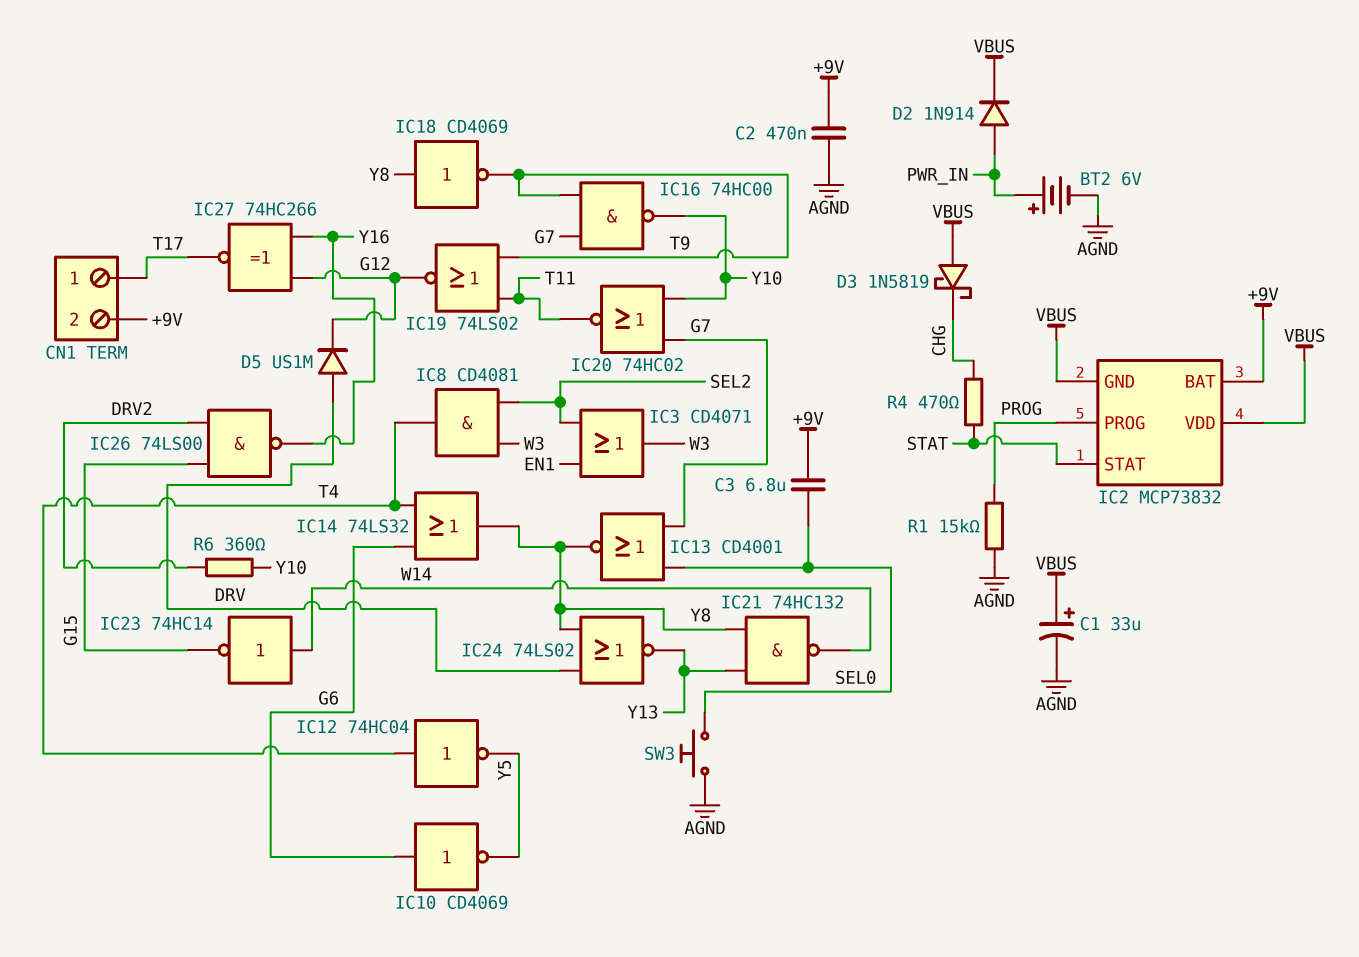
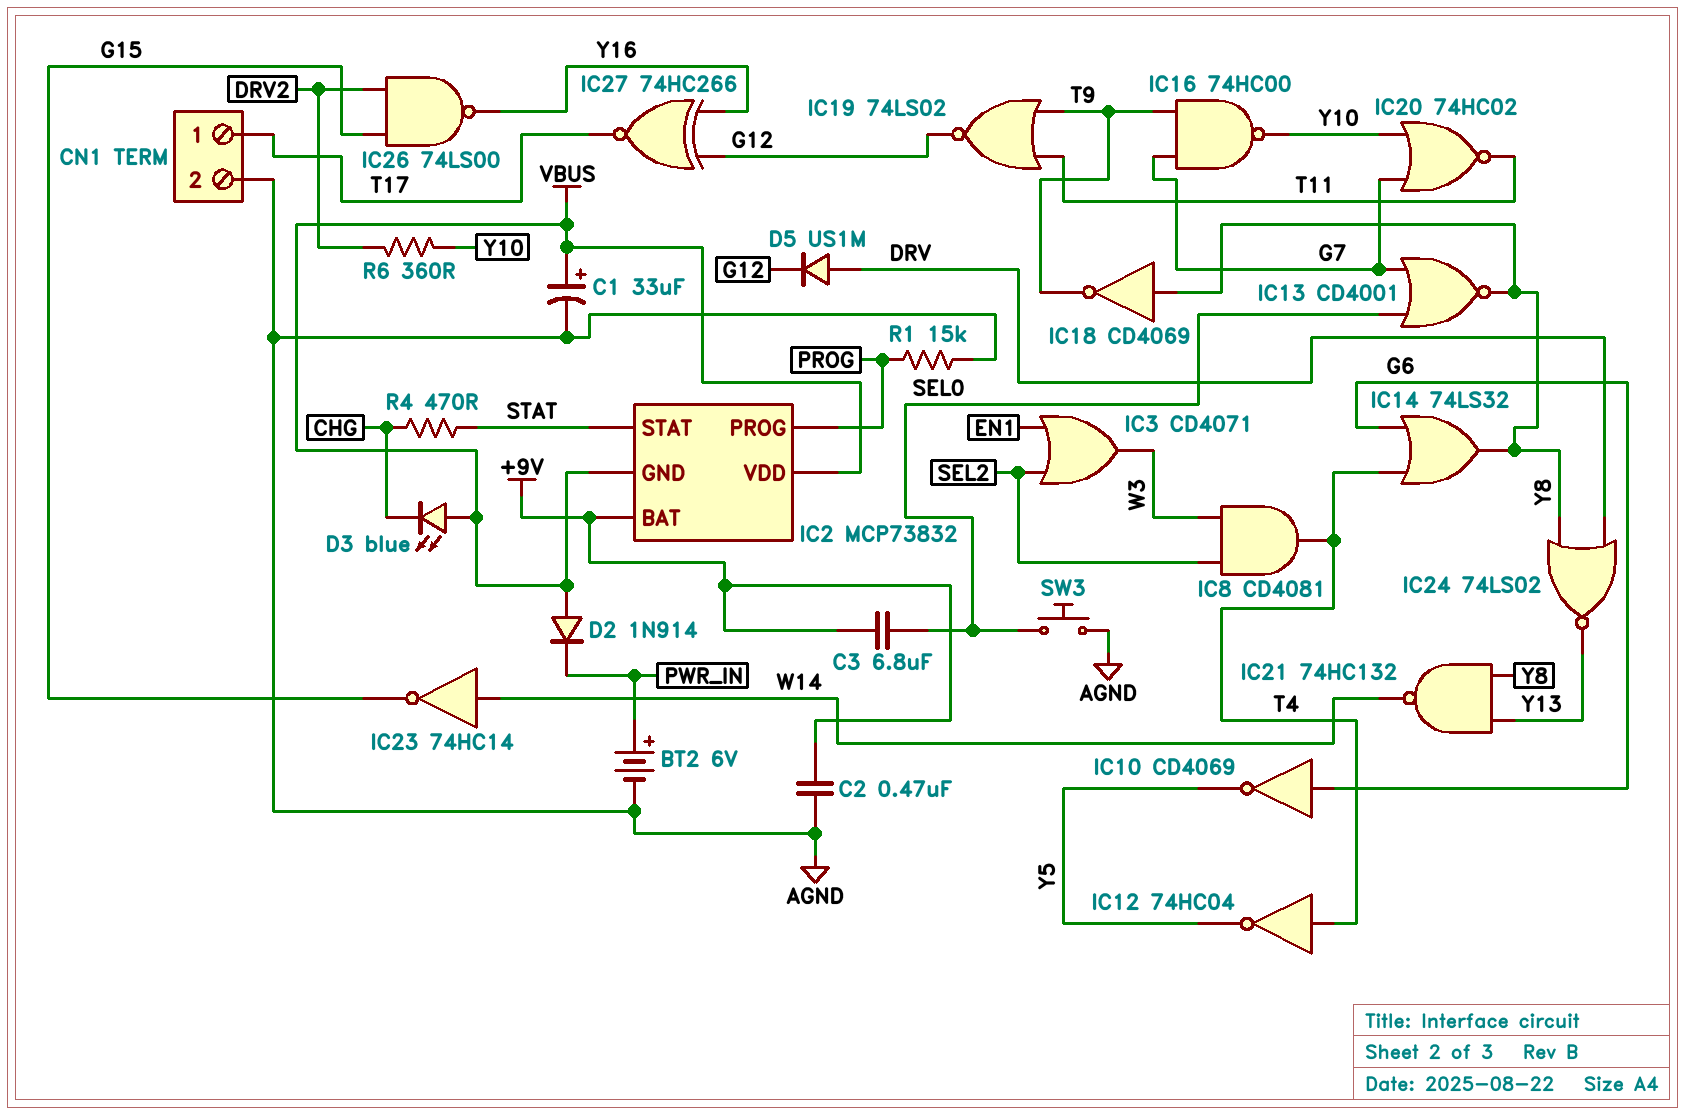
CN1 pin 2: +9V -> AGND
D2: diode 1N914 (A PWR_IN, K VBUS) -> diode 1N914 (A VBUS, K PWR_IN)
D3: schottky 1N5819 (A VBUS, K CHG) -> LED blue (A VBUS, K CHG)

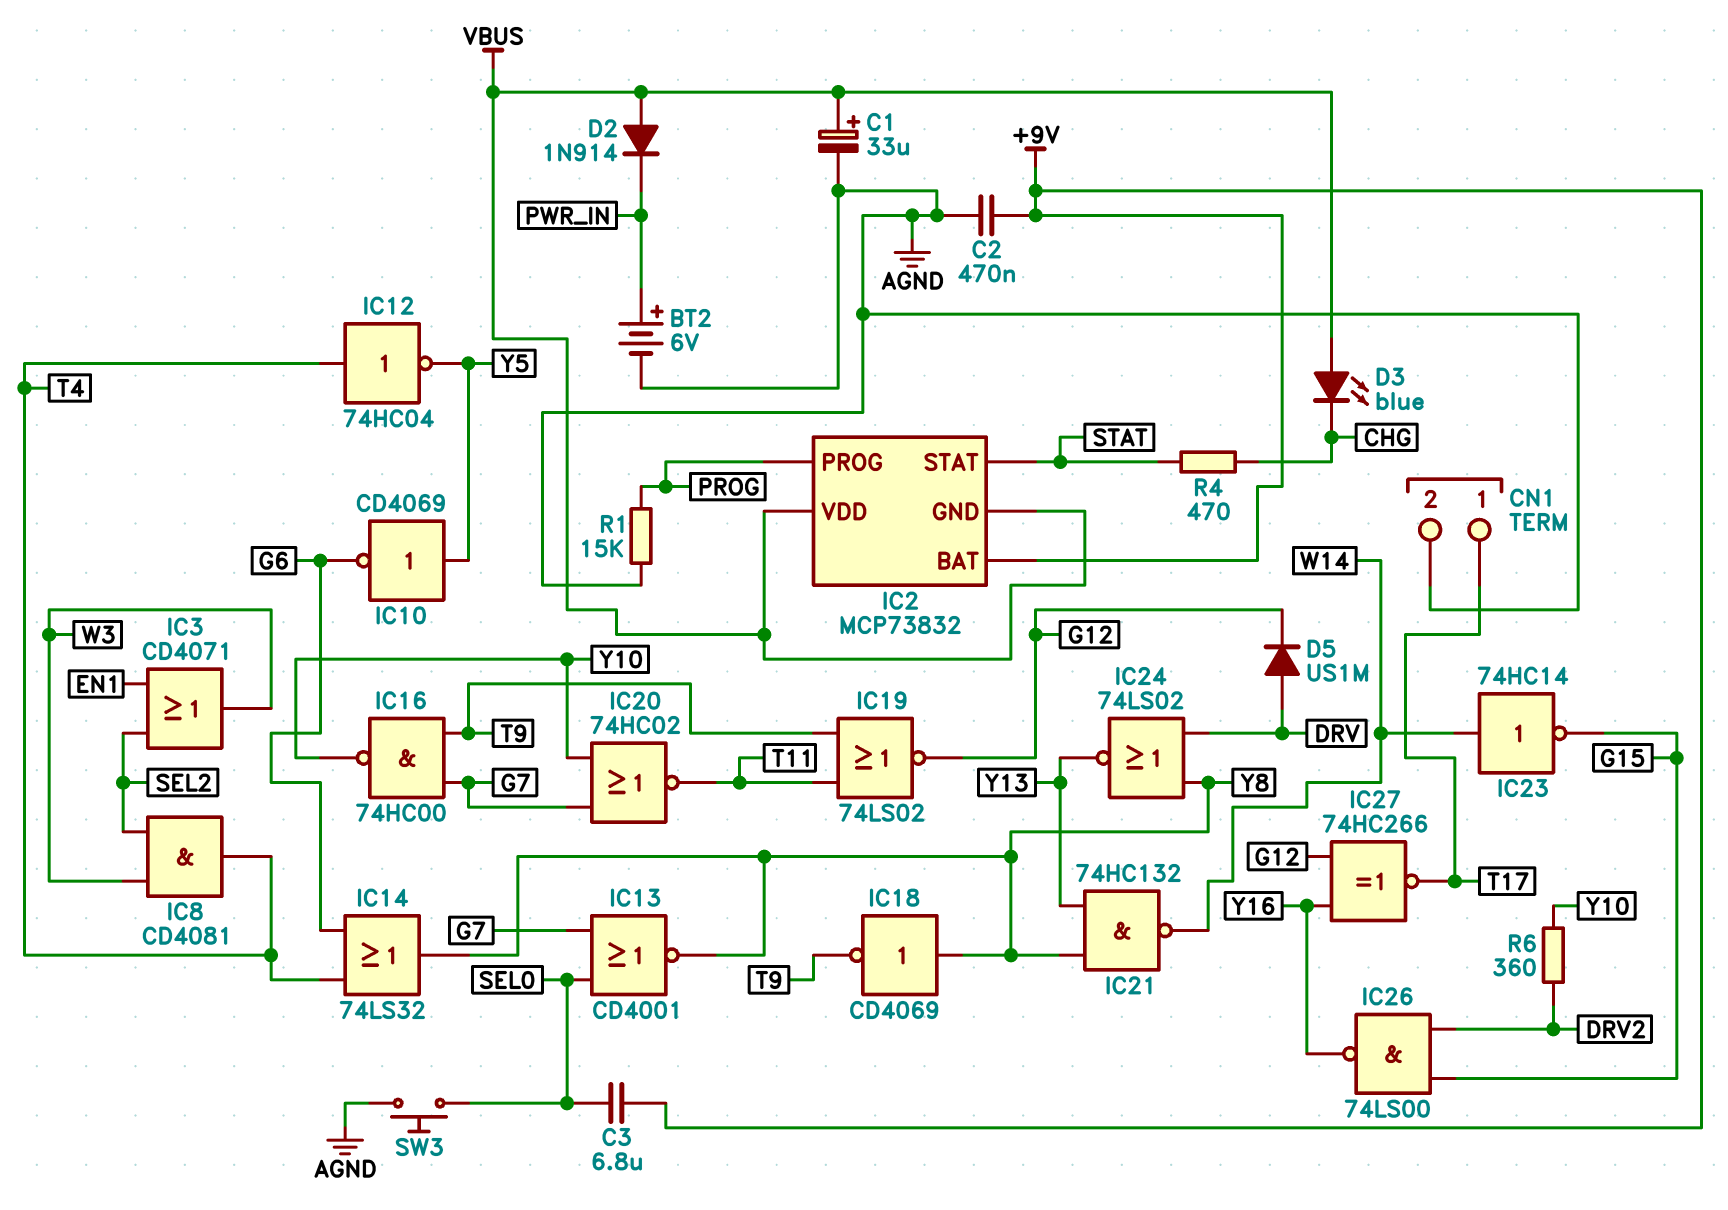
IC10: NOT CD4069 (in G6, out Y5) -> NOT CD4069 (in Y5, out G6)

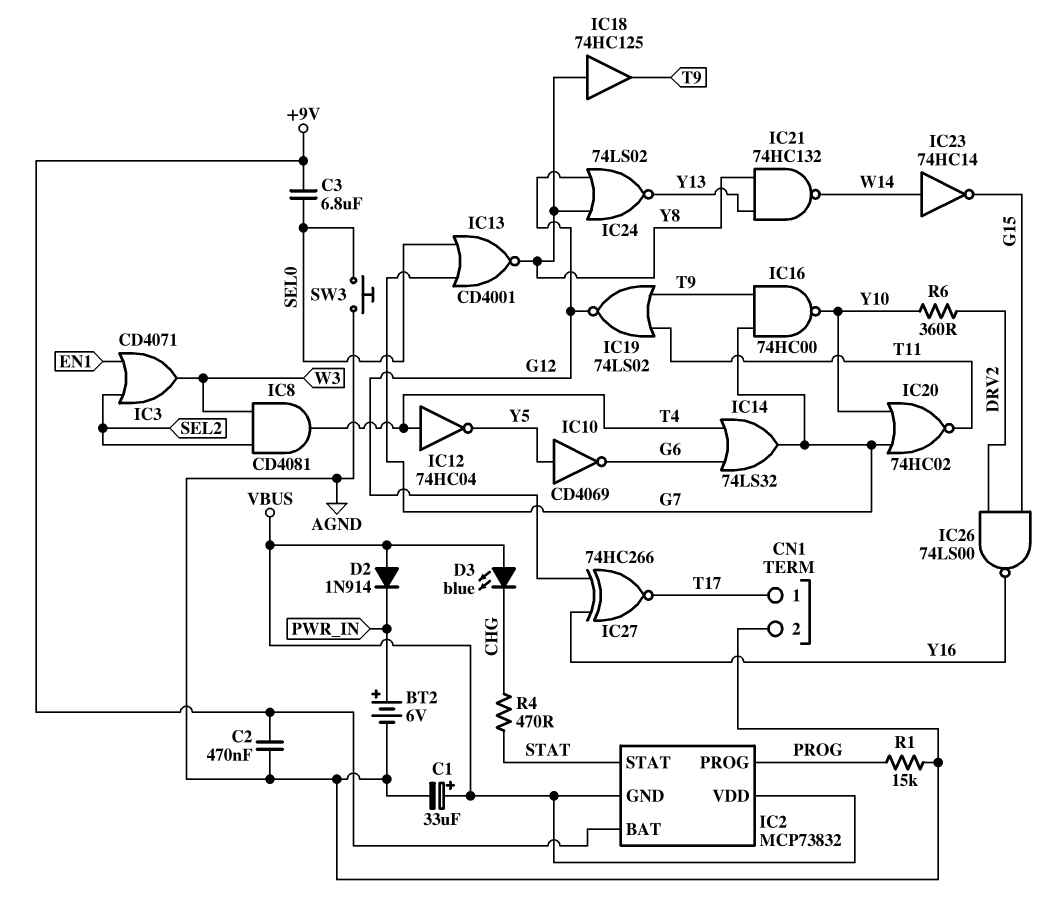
D5: diode US1M (A DRV, K G12) -> none
IC14: OR 74LS32 (in G6, in T4, out Y8) -> OR 74LS32 (in G6, in T4, out G7)
IC18: NOT CD4069 (in Y8, out T9) -> buffer 74HC125 (in Y8, out T9)
IC24: NOR 74LS02 (in DRV, in Y8, out Y13) -> NOR 74LS02 (in G12, in Y8, out Y13)

